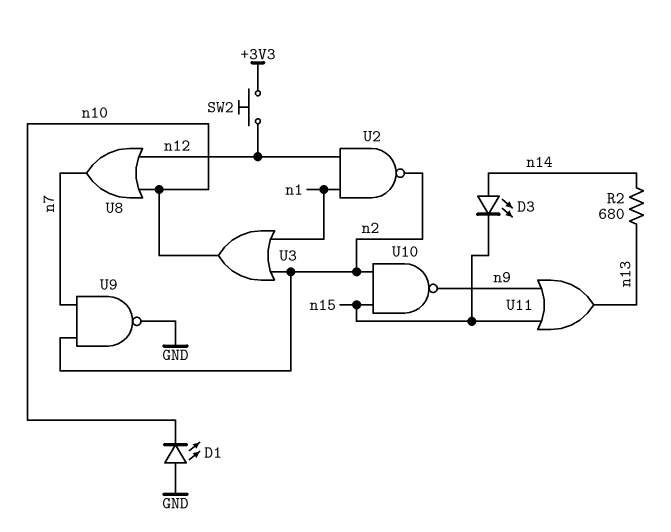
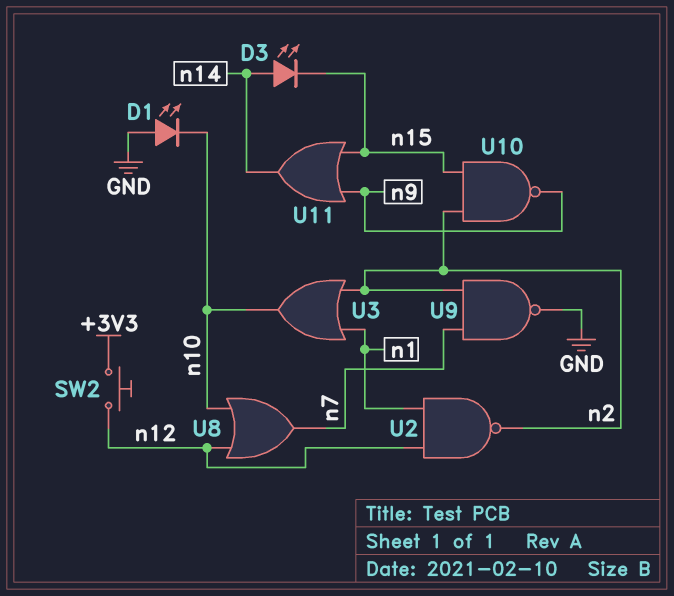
R2: 680 (n13, n14) -> none
U11: OR (in n9, in n15, out n13) -> OR (in n9, in n15, out n14)

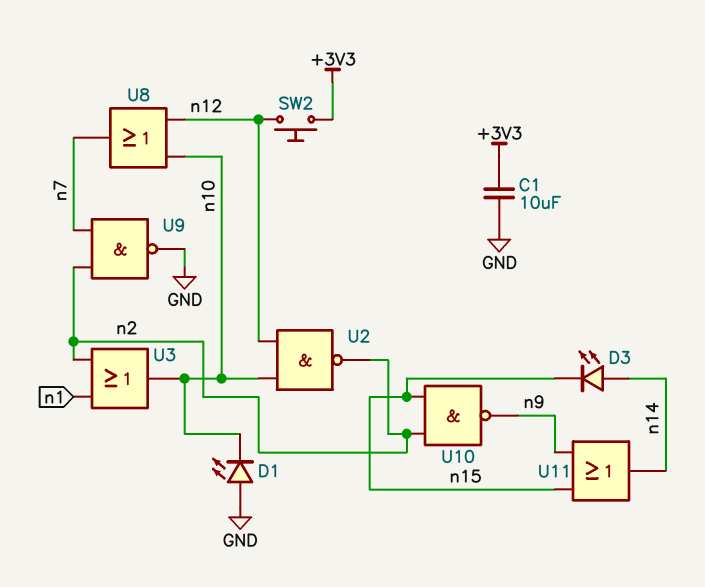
C1: none -> 10uF (+3V3, GND)
U2: NAND (in n1, in n12, out n2) -> NAND (in n10, in n12, out n2)

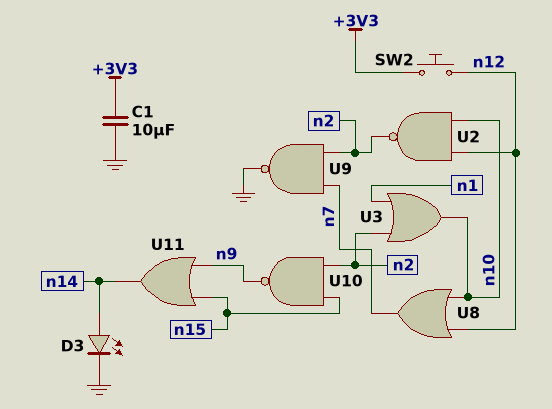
D1: LED (A GND, K n10) -> none
D3: LED (A n14, K n15) -> LED (A n14, K GND)

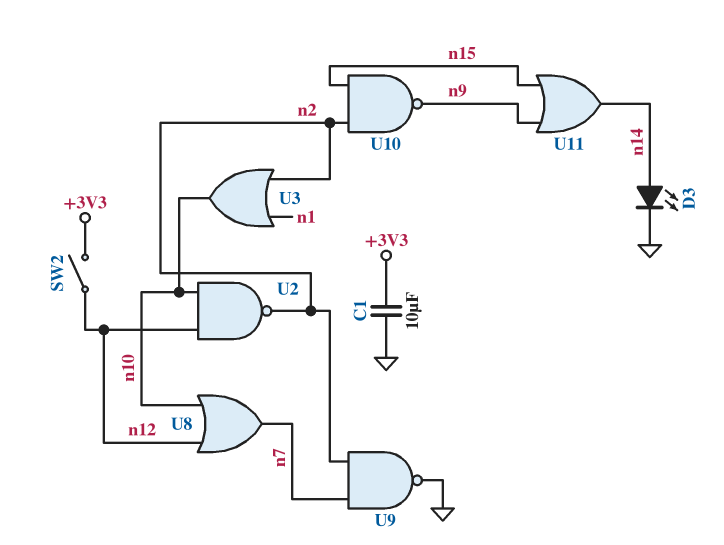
SW2: button (+3V3, n12) -> switch (+3V3, n12)

